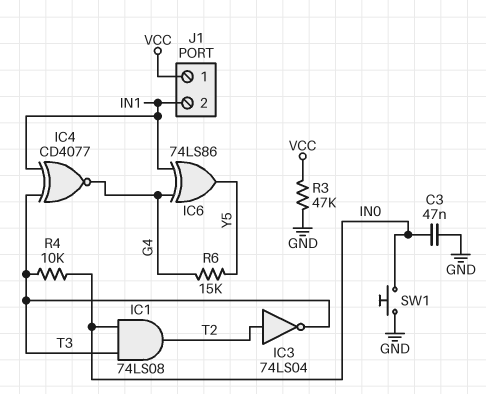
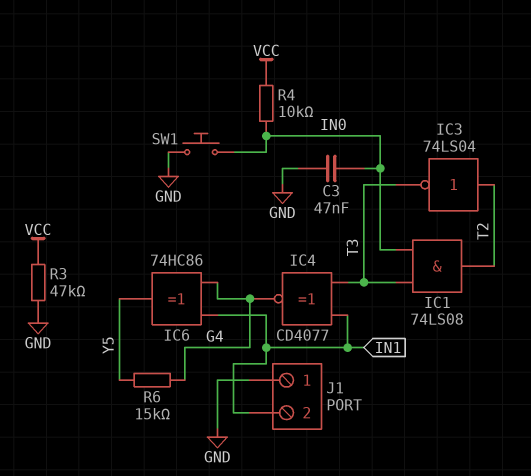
IC6: XOR 74LS86 (in G4, in IN1, out Y5) -> XOR 74HC86 (in G4, in IN1, out Y5)
J1 pin 1: VCC -> GND
R4: 10k (IN0, T3) -> 10k (IN0, VCC)

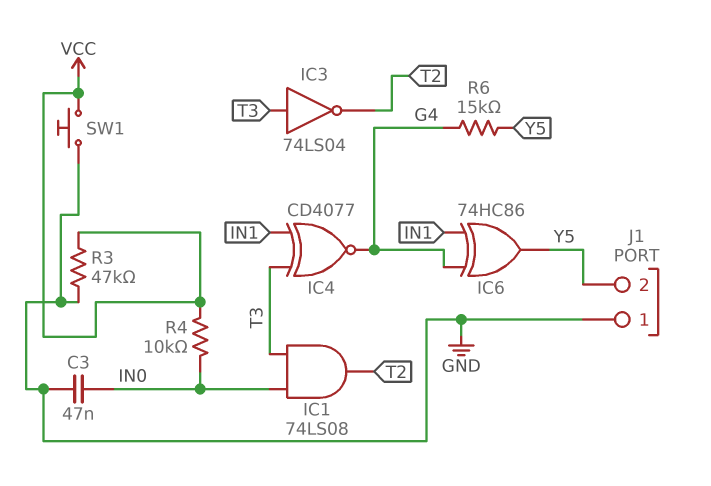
IC3: NOT 74LS04 (in T2, out T3) -> NOT 74LS04 (in T3, out T2)
J1 pin 2: IN1 -> Y5
SW1: button (GND, IN0) -> button (GND, VCC)

